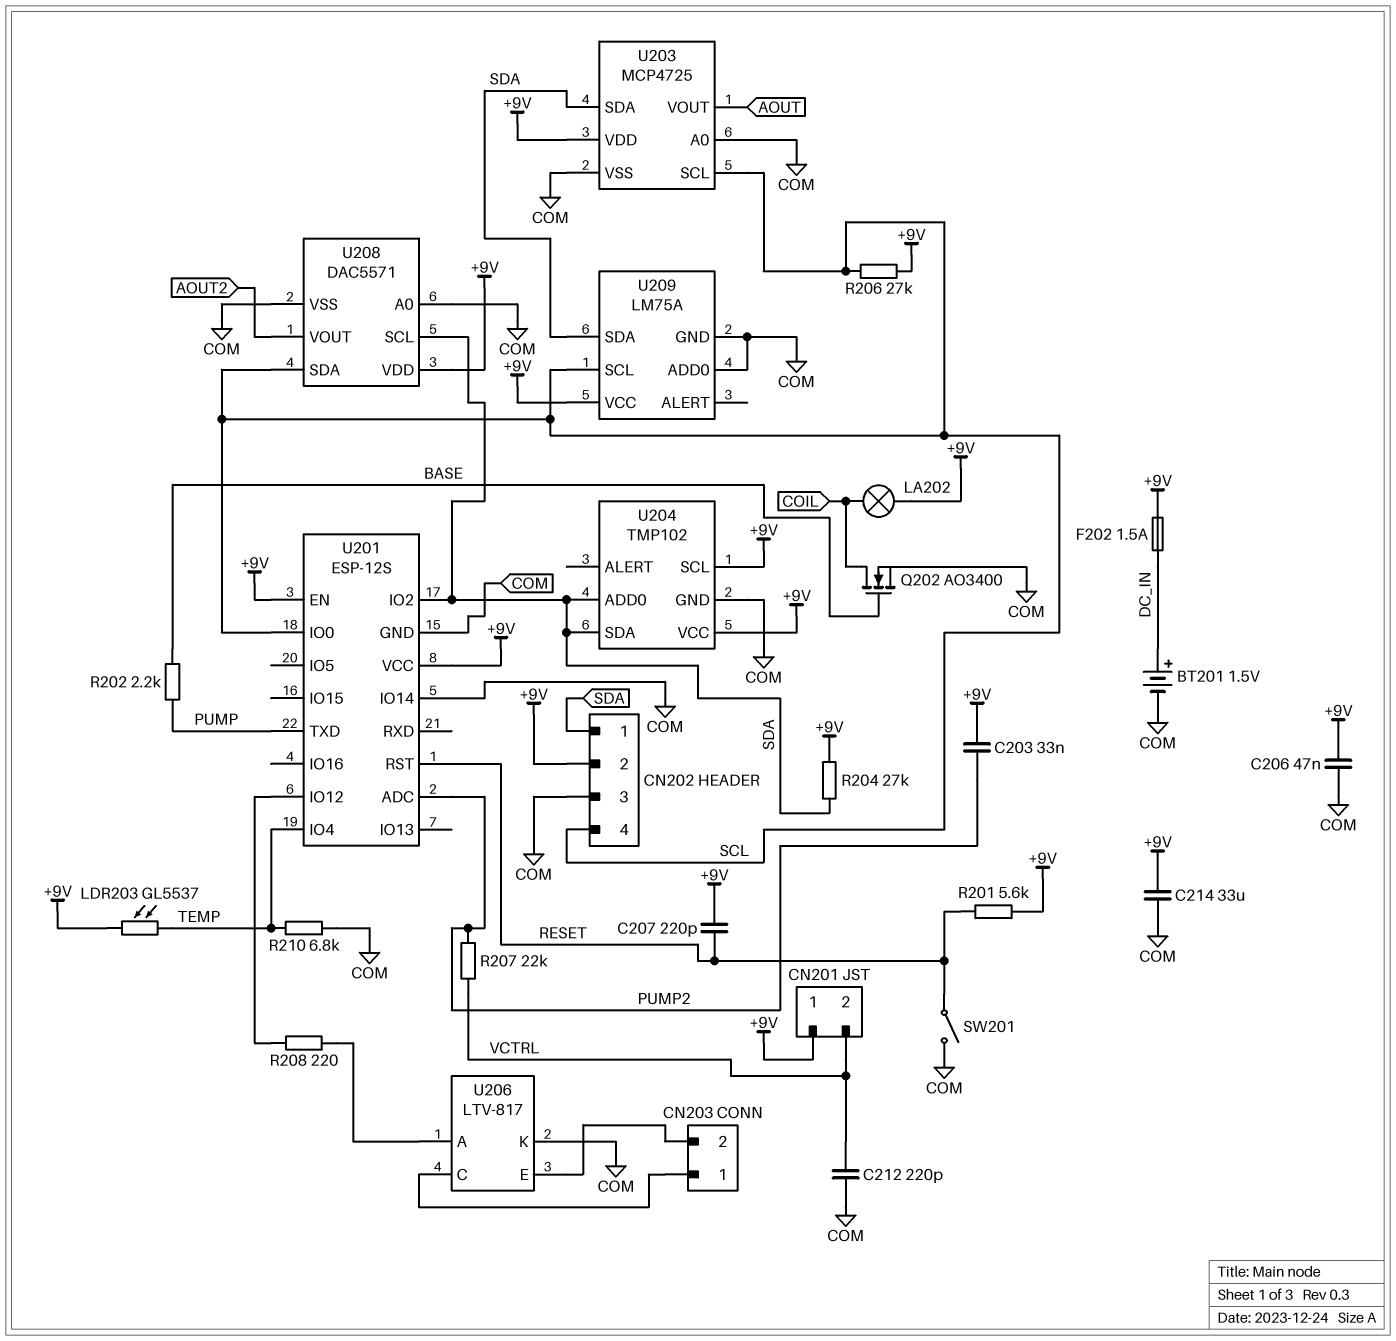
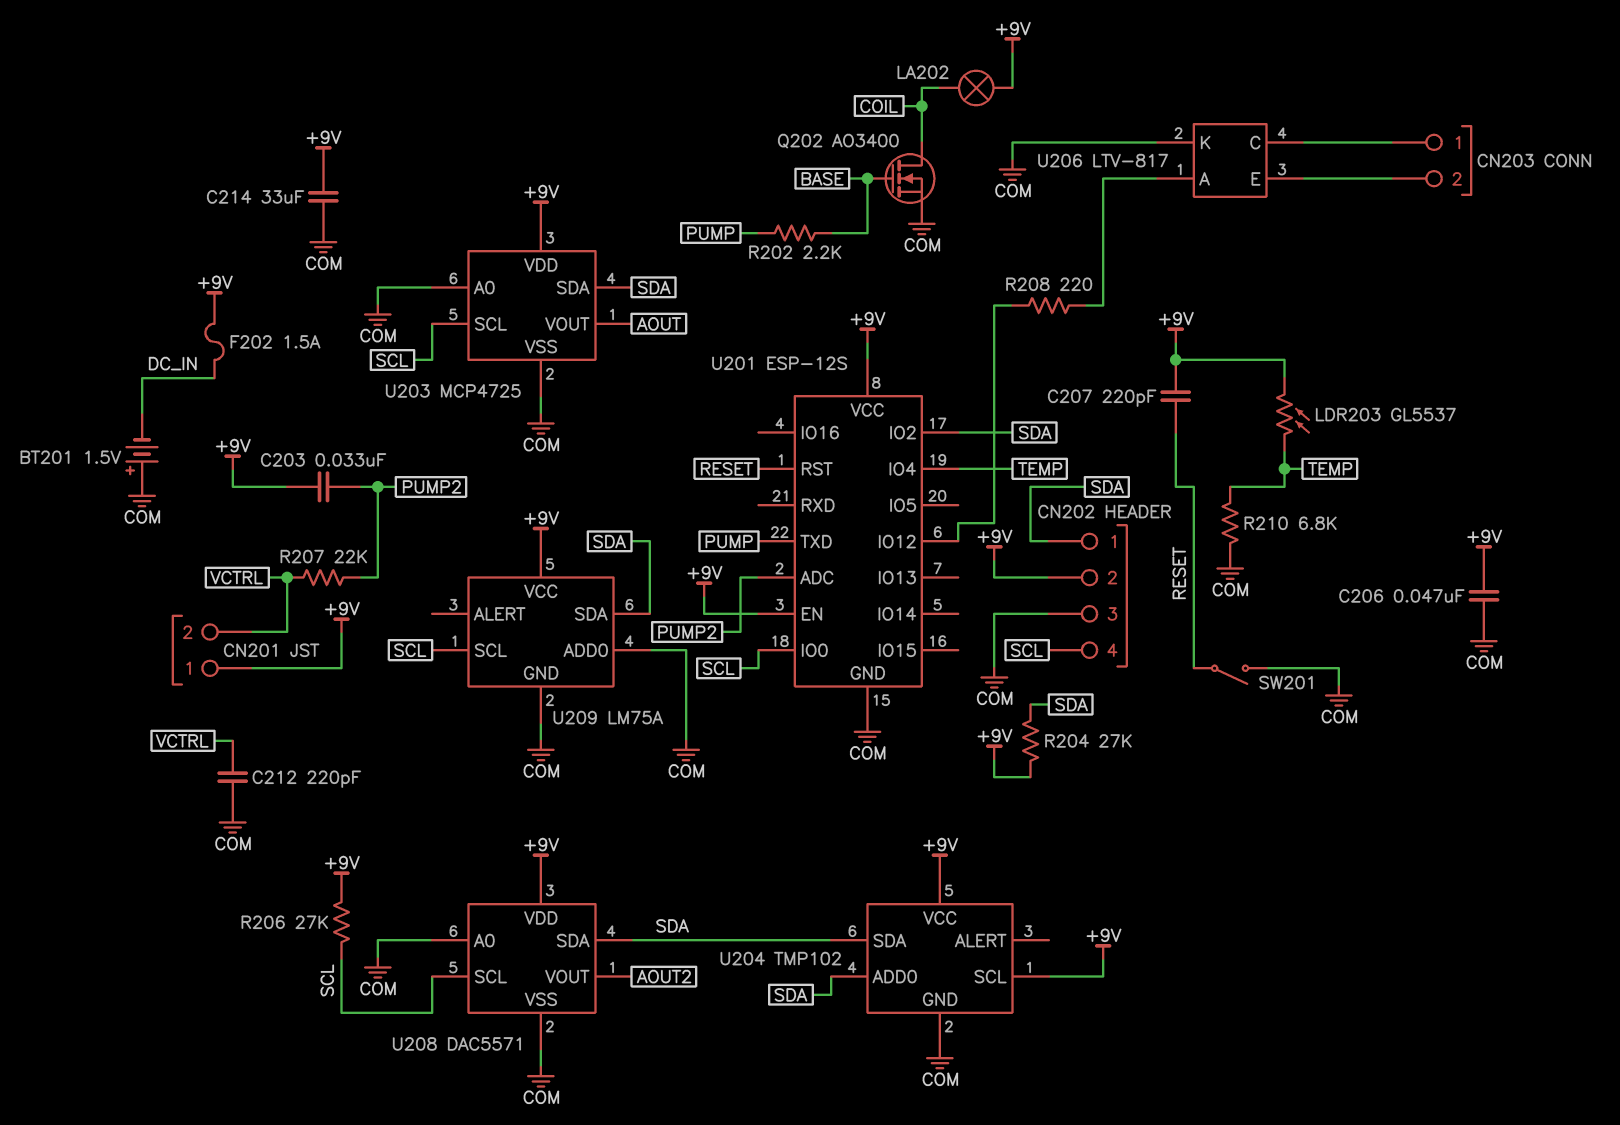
BT201: 1.5V (plus DC_IN, minus COM) -> 1.5V (plus COM, minus DC_IN)
R201: 5.6k (+9V, RESET) -> none
U201 pin IO14: COM -> none
U208 pin SCL: SDA -> SCL
U208 pin SDA: SCL -> SDA

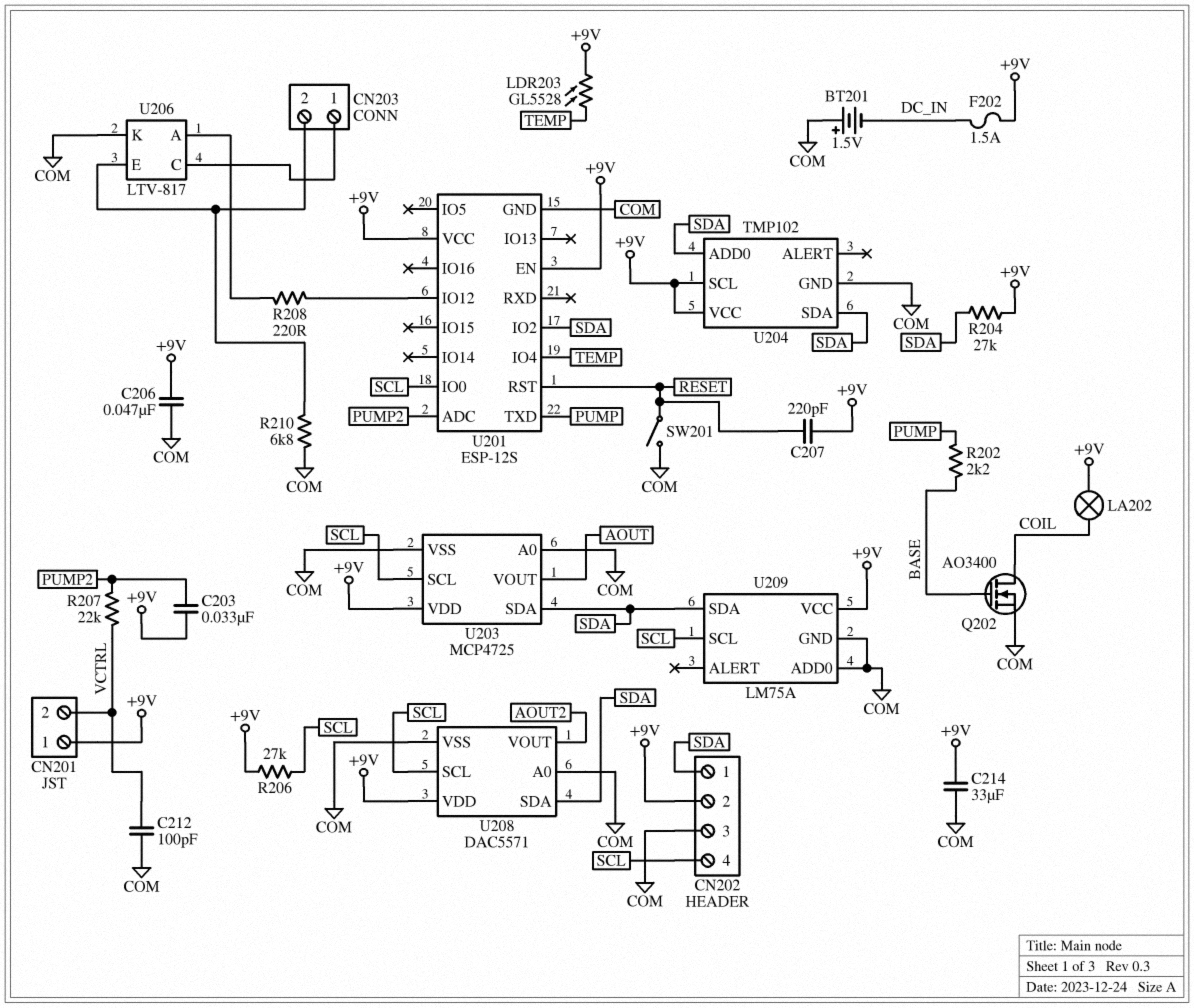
C212: 220pF (COM, VCTRL) -> 100pF (COM, VCTRL)
LDR203: GL5537 (+9V, TEMP) -> GL5528 (+9V, TEMP)
R210: 6.8k (COM, TEMP) -> 6.8k (CN203/2, COM)

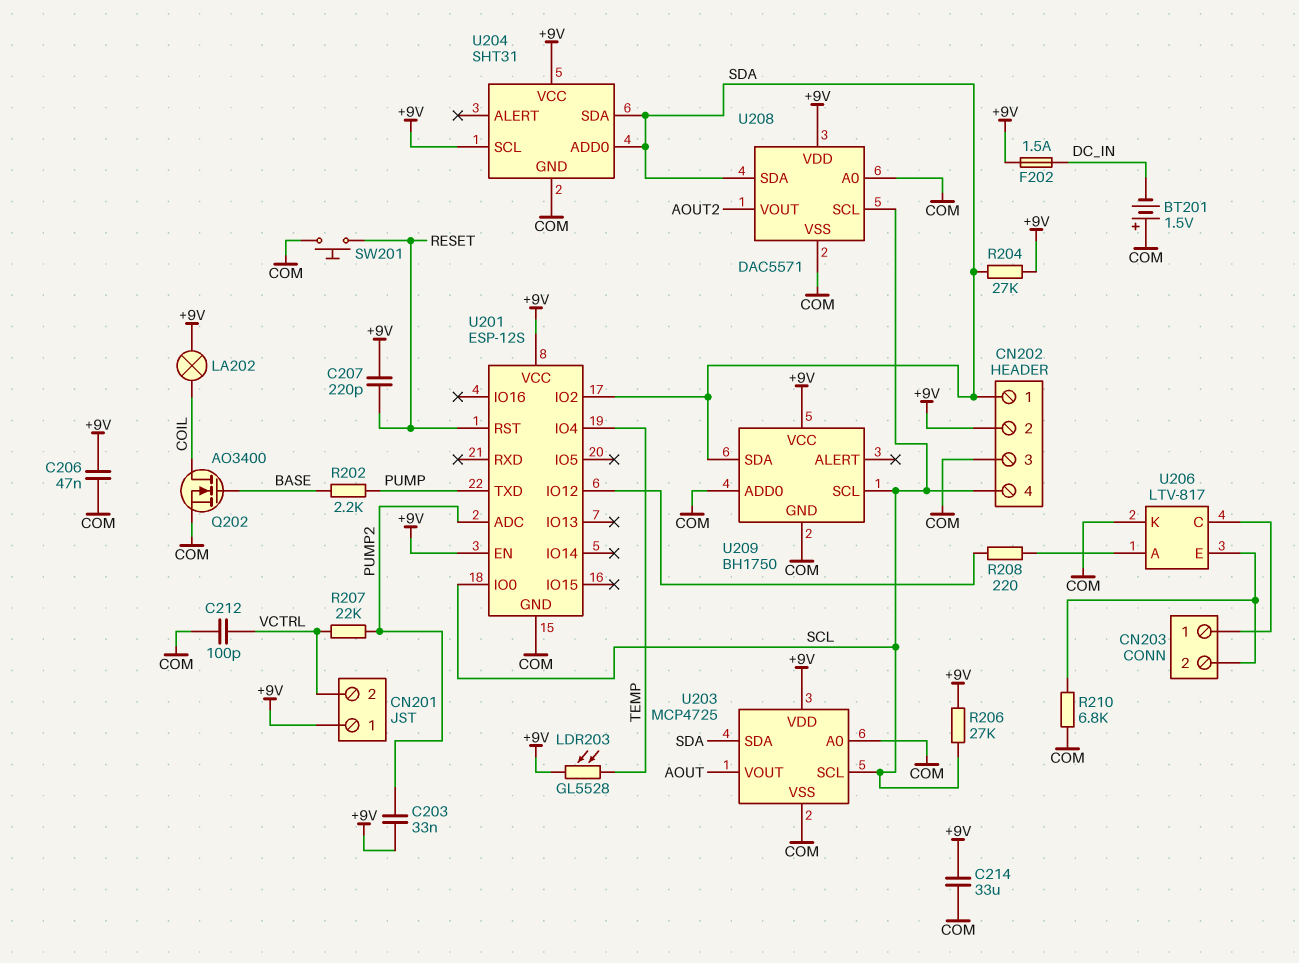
SW201: switch (COM, RESET) -> button (COM, RESET)
U204: TMP102 -> SHT31
U209: LM75A -> BH1750

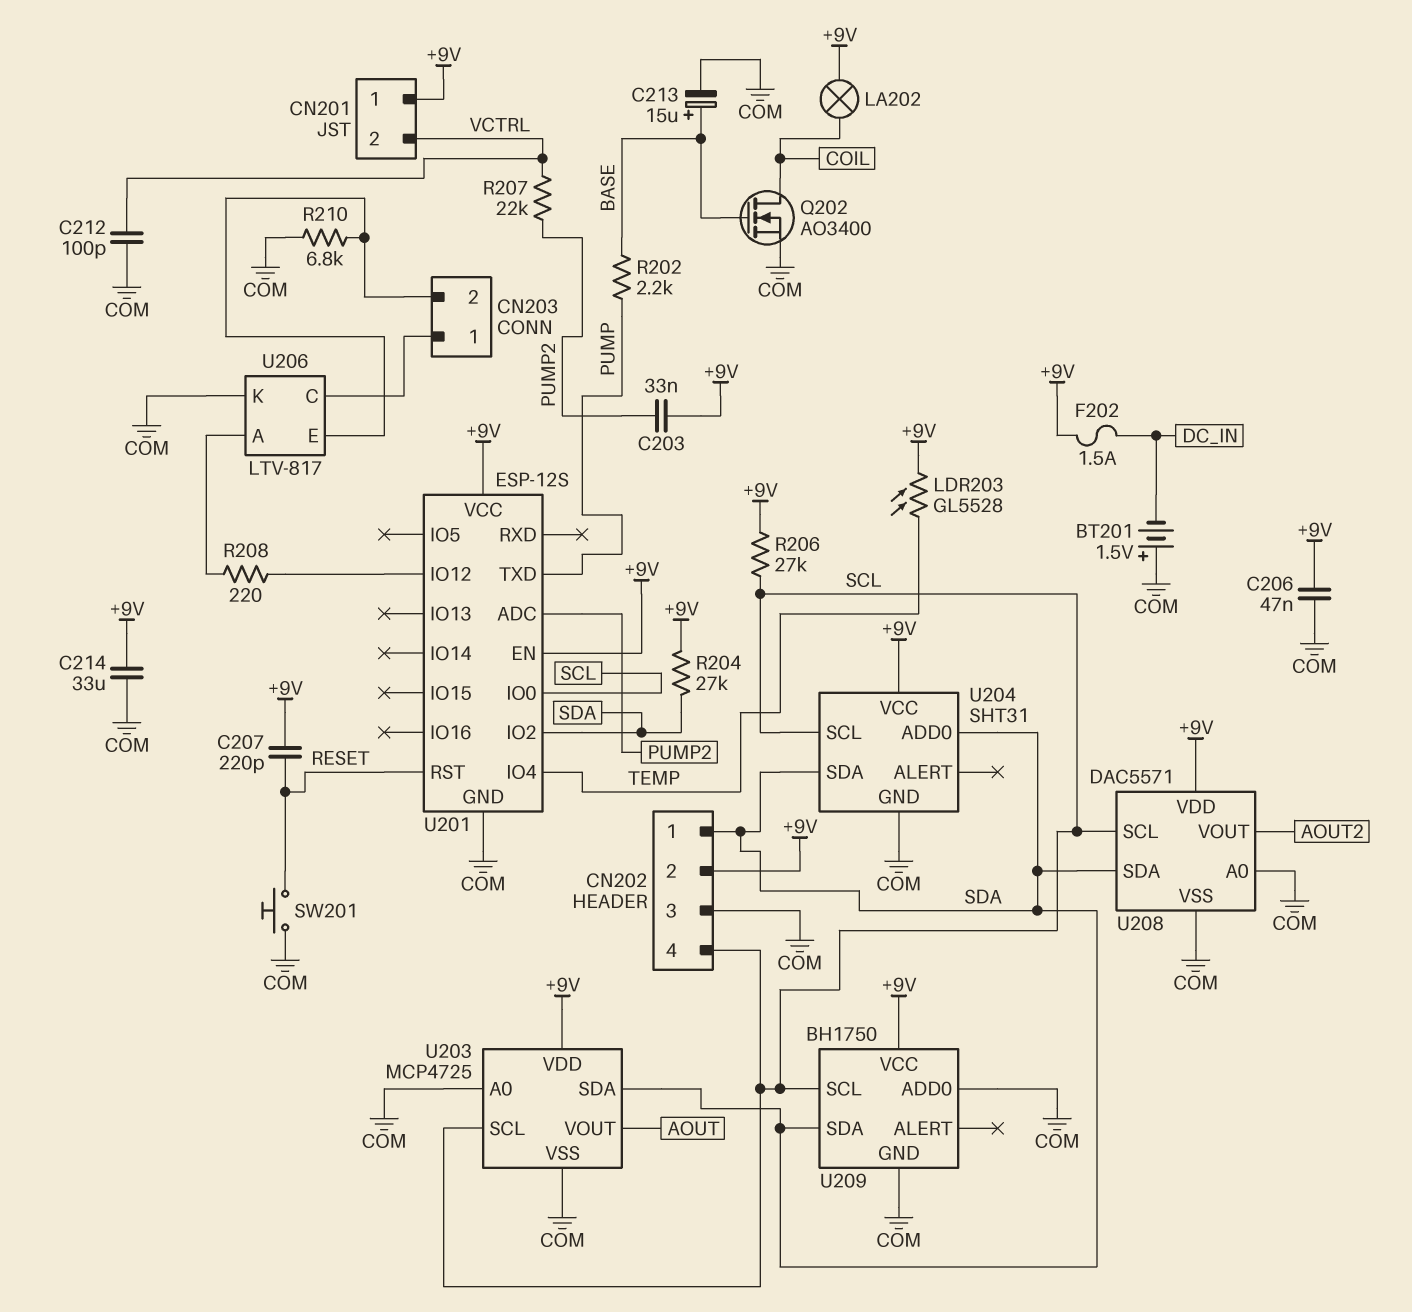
C213: none -> 15uF (plus BASE, minus COM)
U204 pin SCL: +9V -> SCL

